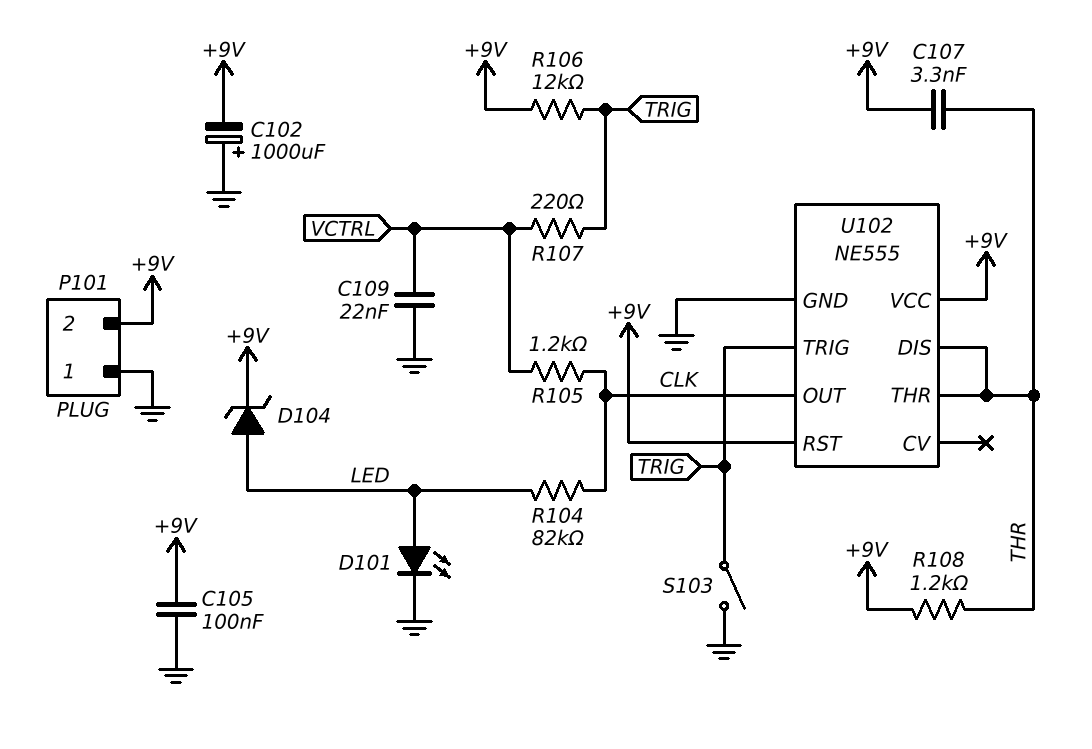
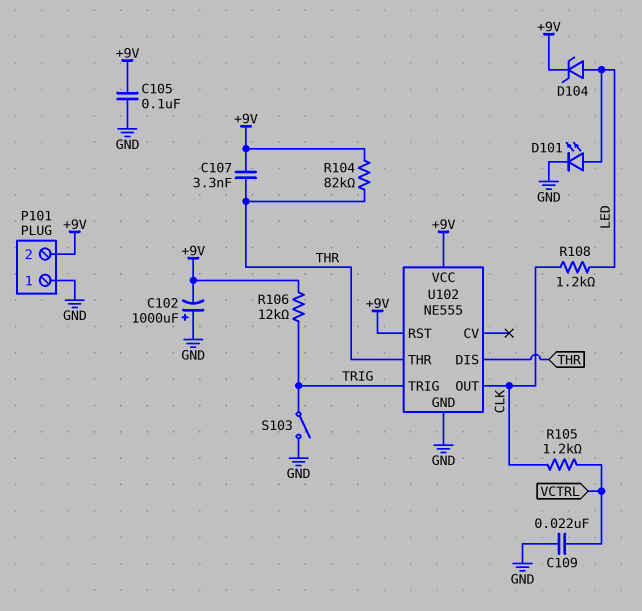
R104: 82k (CLK, LED) -> 82k (+9V, THR)
R107: 220 (TRIG, VCTRL) -> none
R108: 1.2k (+9V, THR) -> 1.2k (CLK, LED)

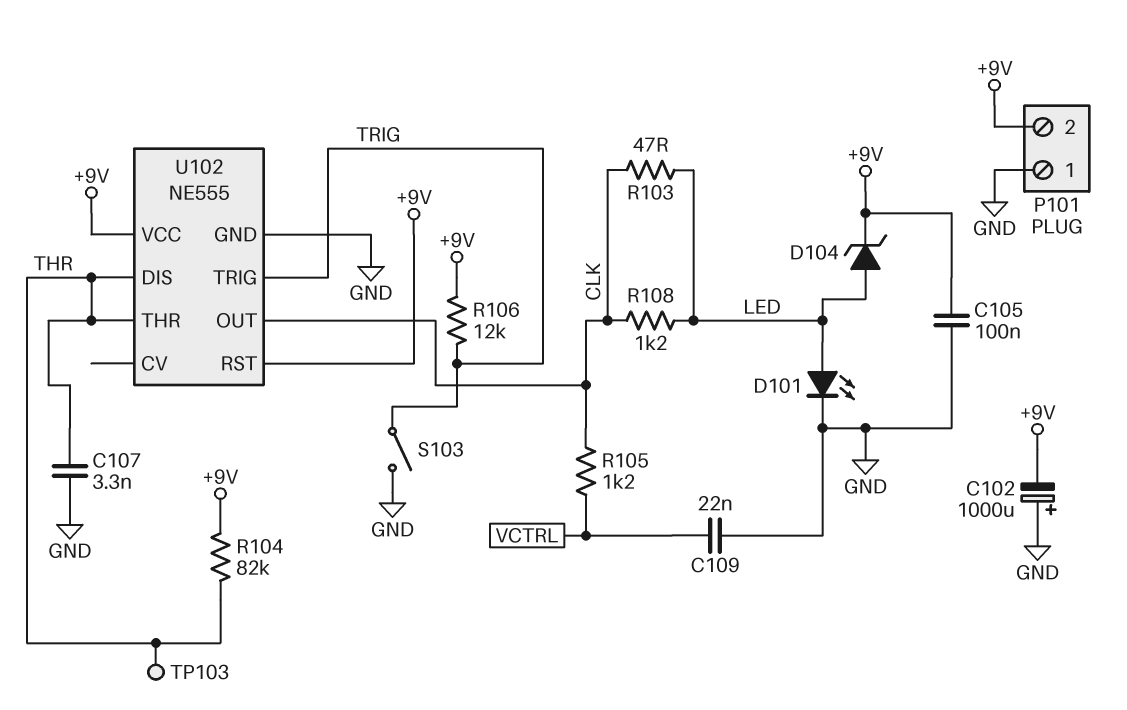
C107: 3.3nF (+9V, THR) -> 3.3nF (GND, THR)
R103: none -> 47 (CLK, LED)
TP103: none -> test point (THR)

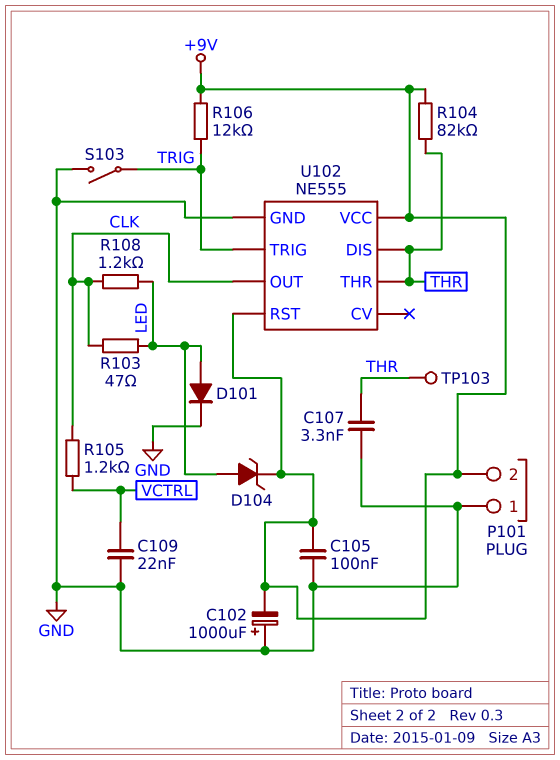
D101: LED (A LED, K GND) -> diode (A LED, K GND)

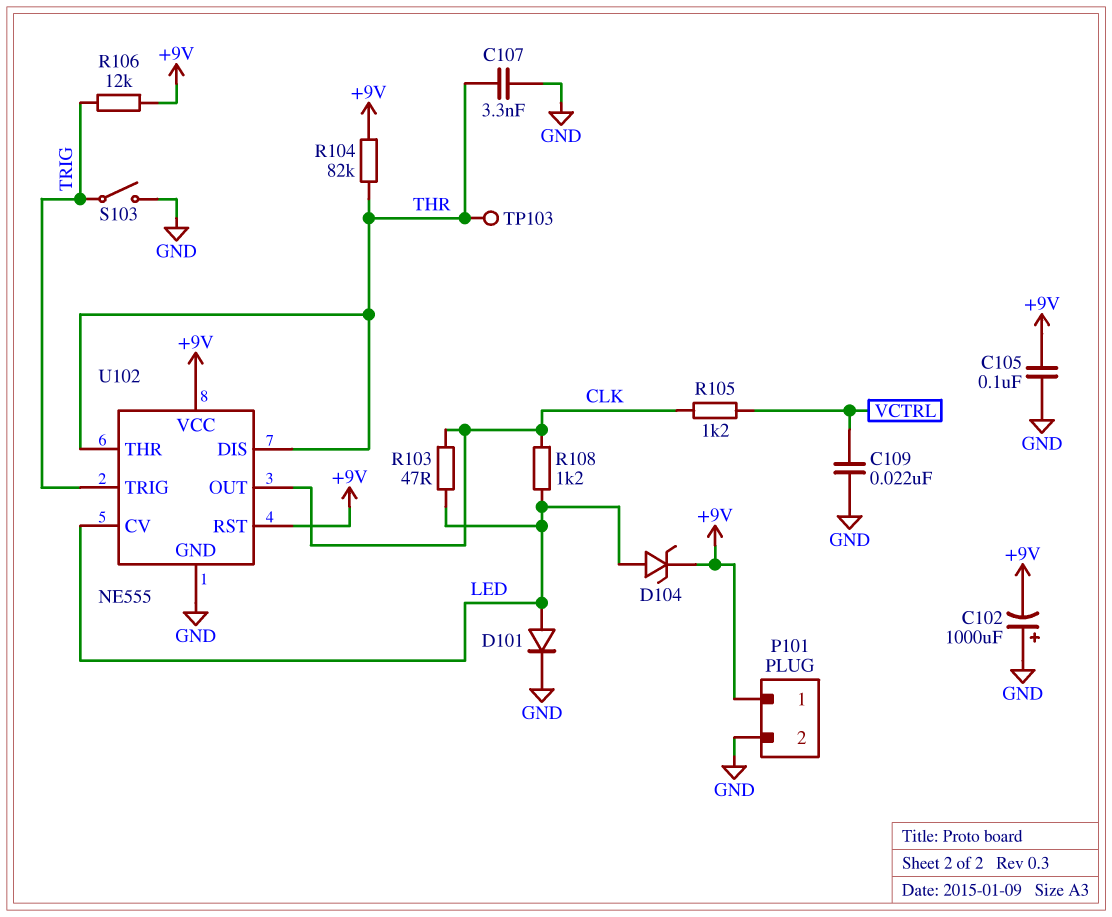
P101 pin 1: GND -> +9V
P101 pin 2: +9V -> GND
U102 pin CV: none -> LED

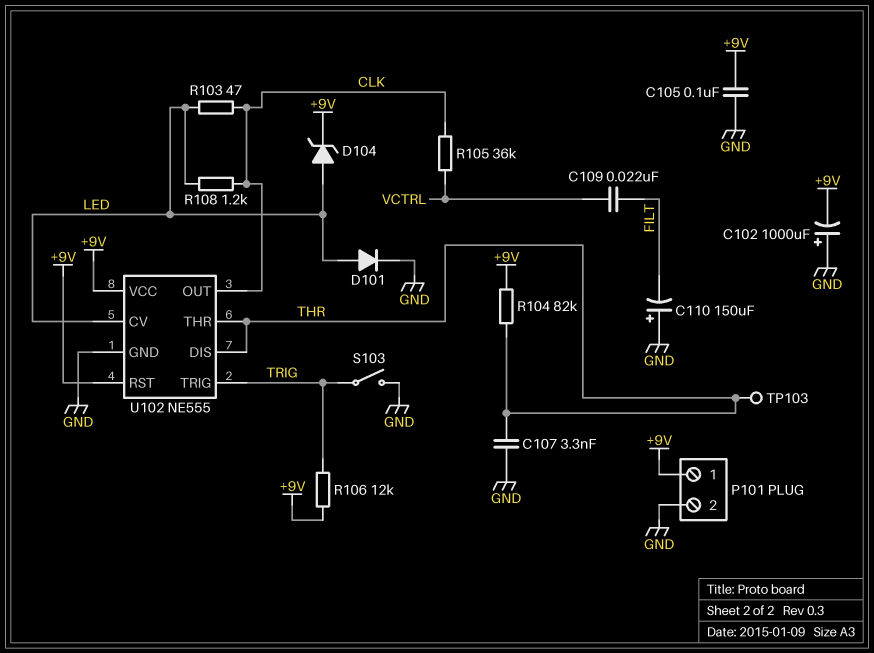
C109: 22nF (GND, VCTRL) -> 22nF (FILT, VCTRL)
C110: none -> 150uF (plus GND, minus FILT)
R105: 1.2k (CLK, VCTRL) -> 36k (CLK, VCTRL)

